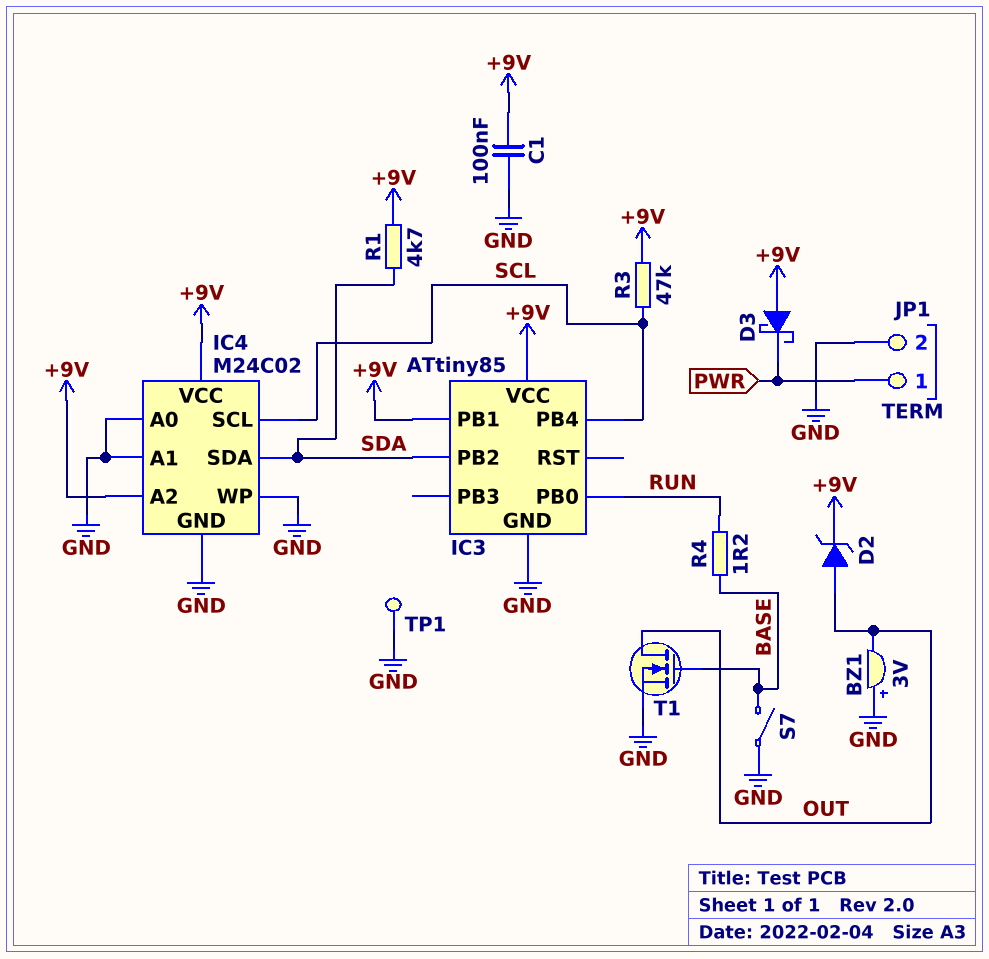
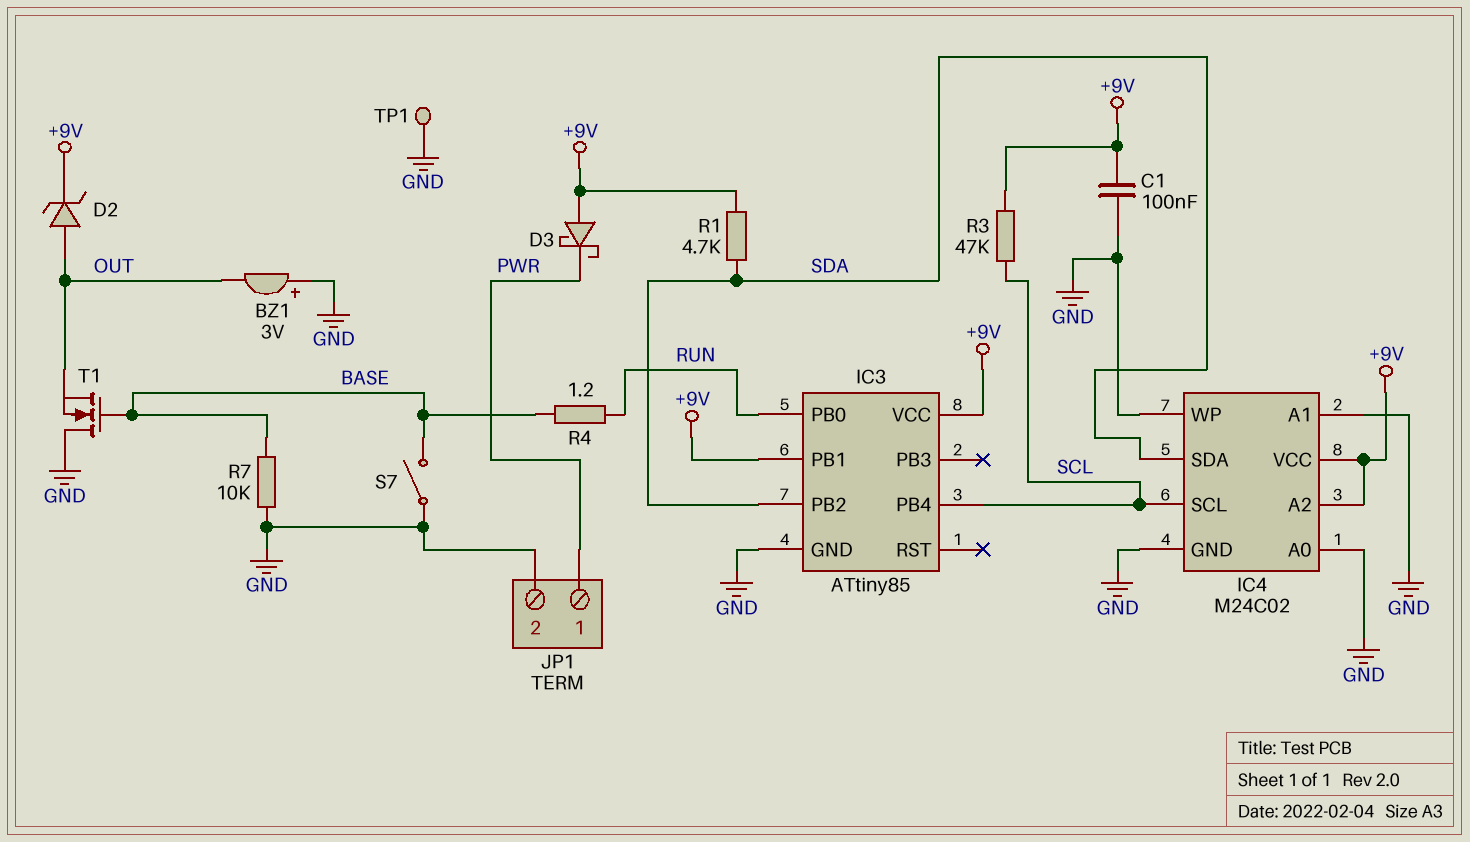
R7: none -> 10k (BASE, GND)
T1: NMOS (G BASE, D OUT, S GND) -> NMOS (G BASE, D GND, S OUT)

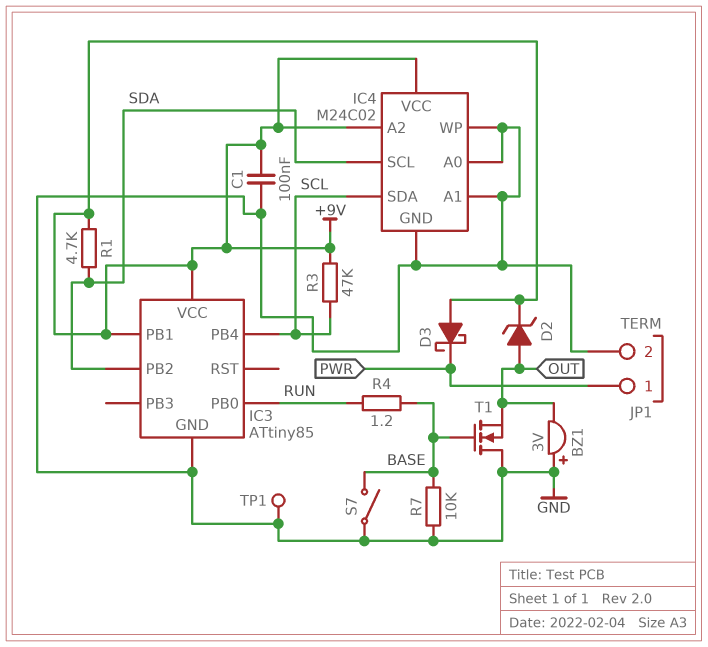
IC4 pin SCL: SCL -> SDA
IC4 pin SDA: SDA -> SCL

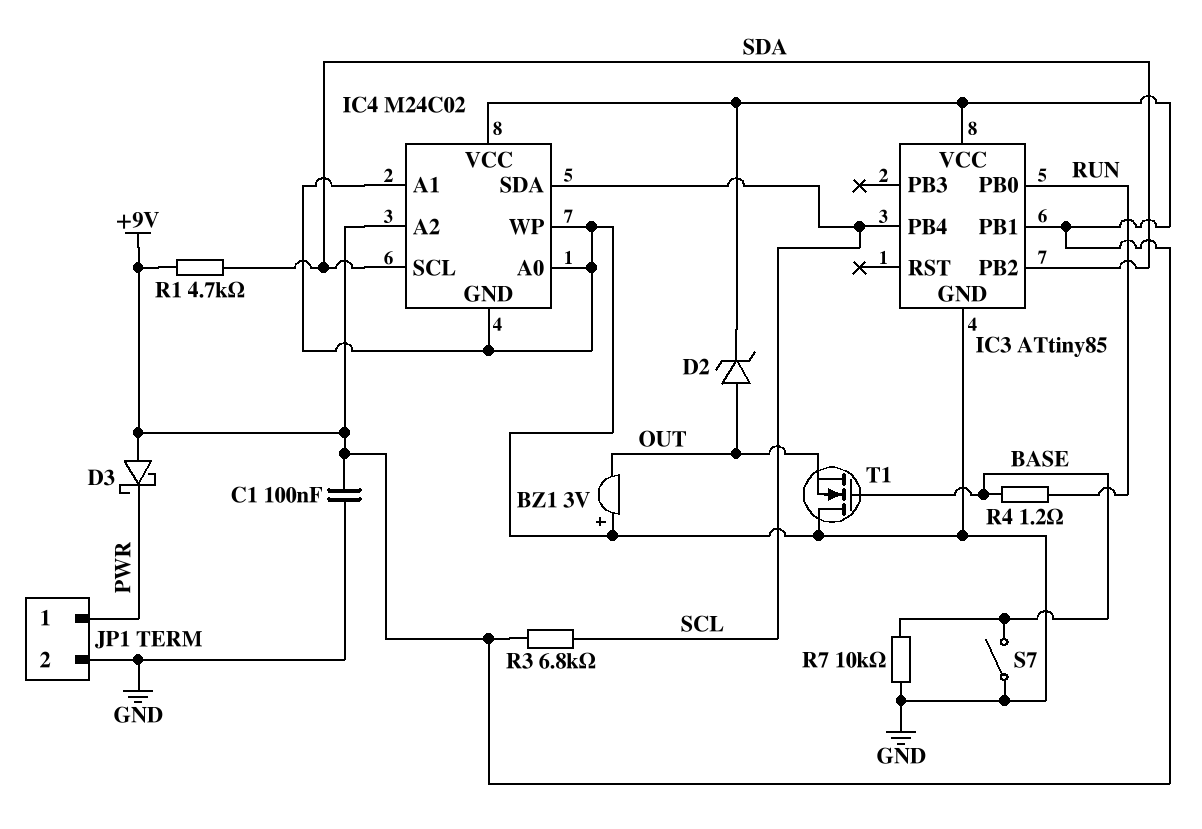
R3: 47k (+9V, SCL) -> 6.8k (+9V, SCL)
TP1: test point (GND) -> none

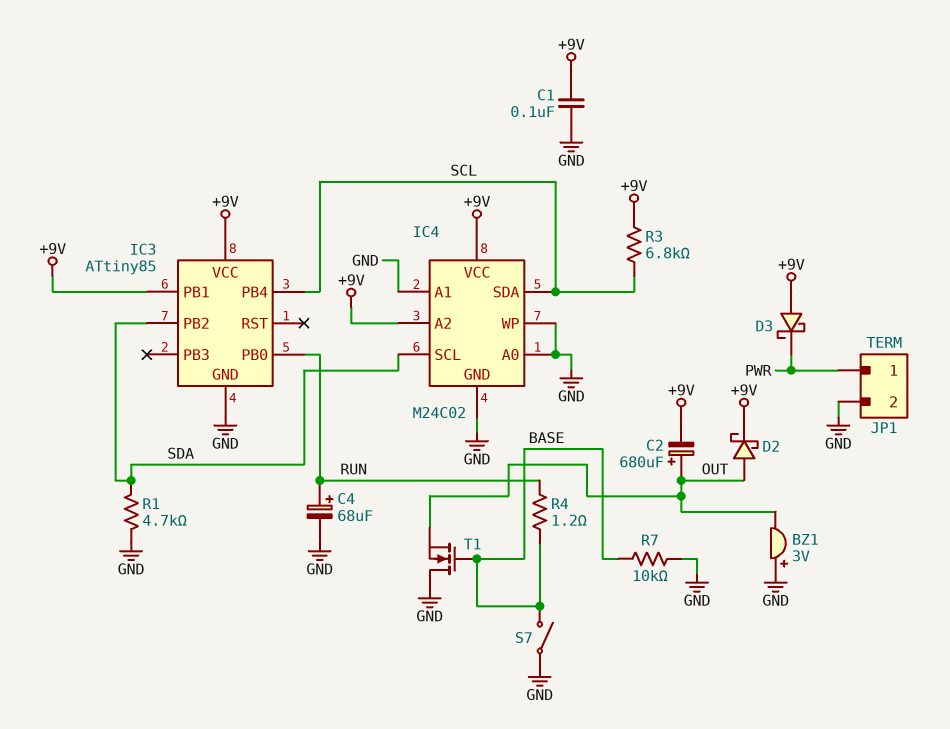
C2: none -> 680uF (plus OUT, minus +9V)
C4: none -> 68uF (plus RUN, minus GND)
D2: zener (A OUT, K +9V) -> schottky (A OUT, K +9V)
R1: 4.7k (+9V, SDA) -> 4.7k (GND, SDA)

